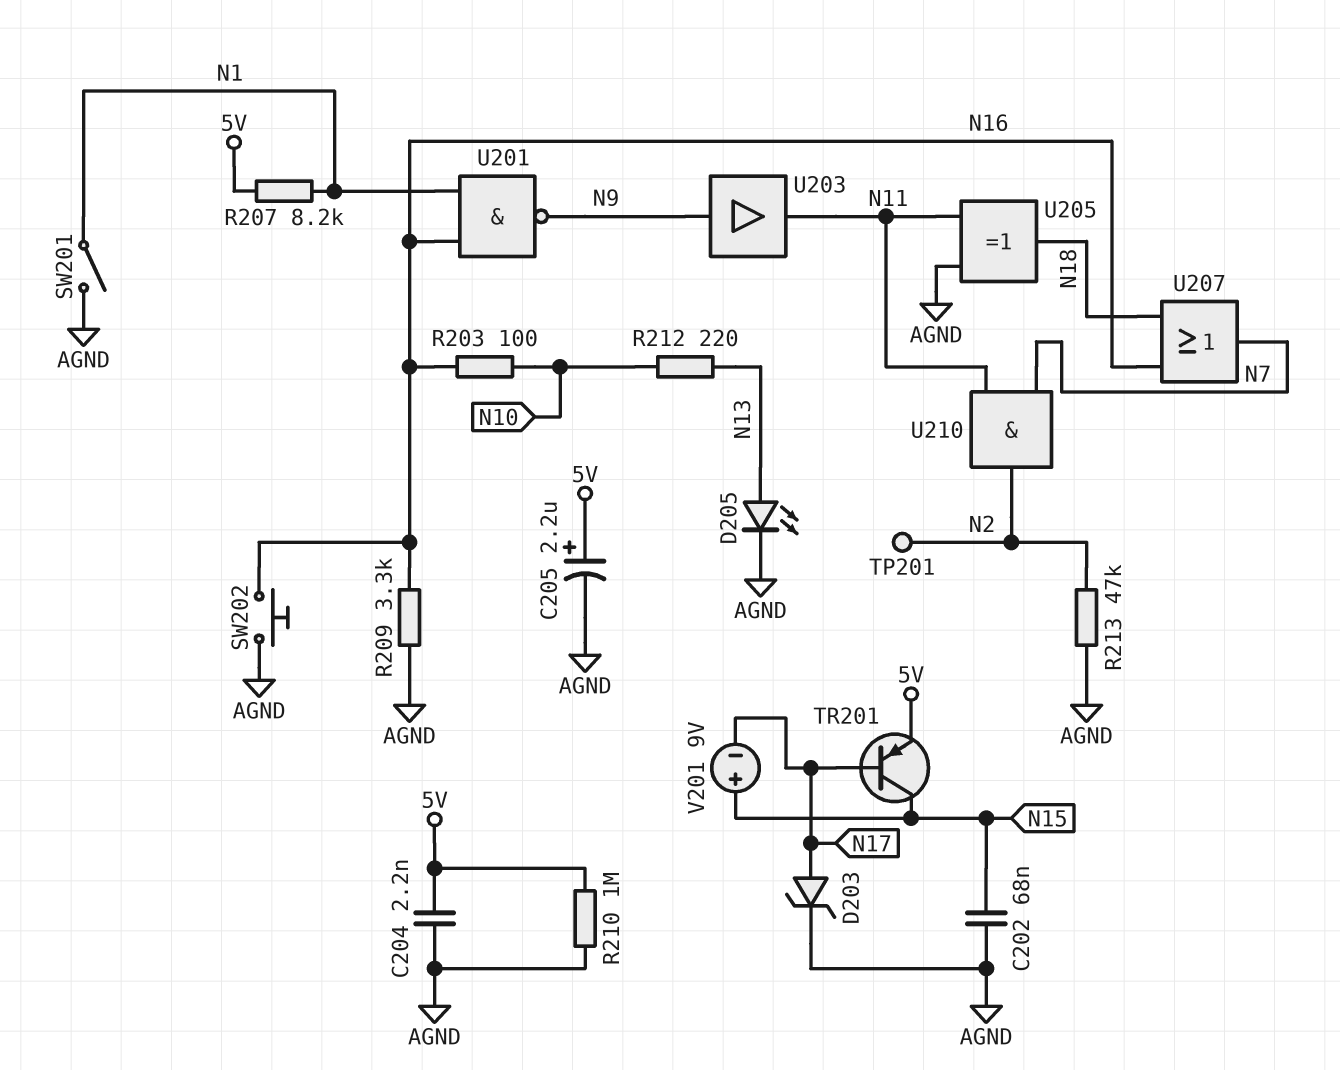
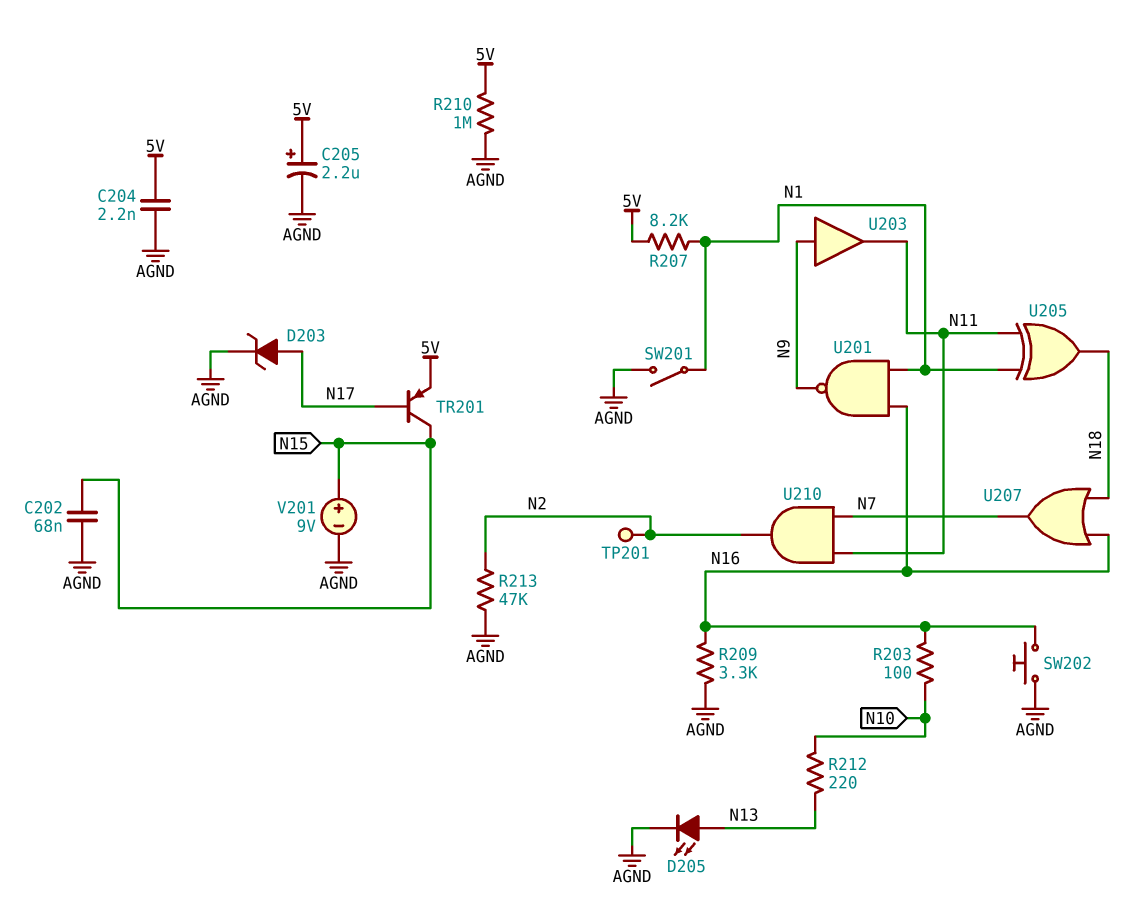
U205: XOR (in AGND, in N11, out N18) -> XOR (in N1, in N11, out N18)
V201: 9V (plus N15, minus N17) -> 9V (plus N15, minus AGND)

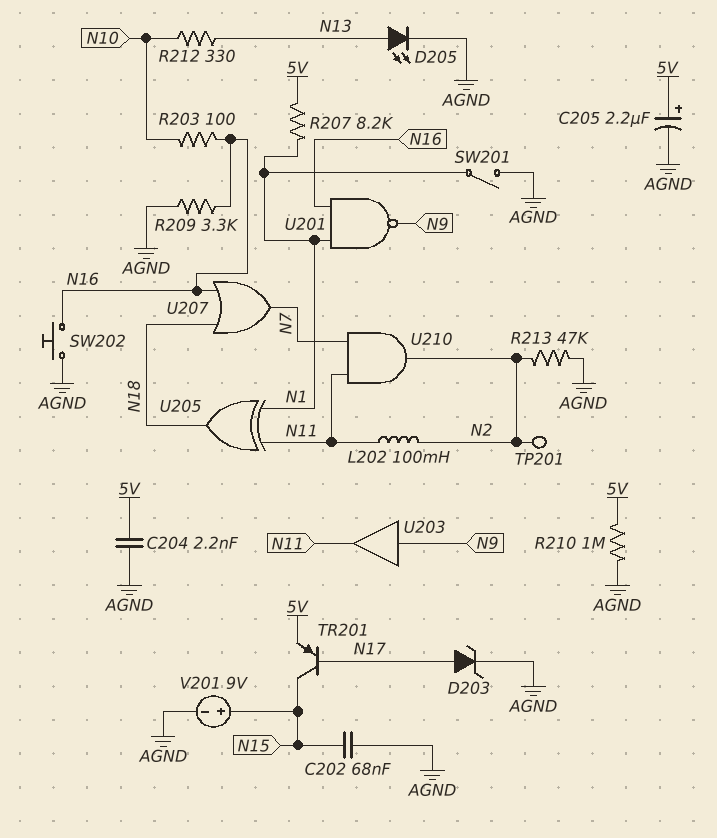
L202: none -> 100mH (N2, N11)
R212: 220 (N10, N13) -> 330 (N10, N13)

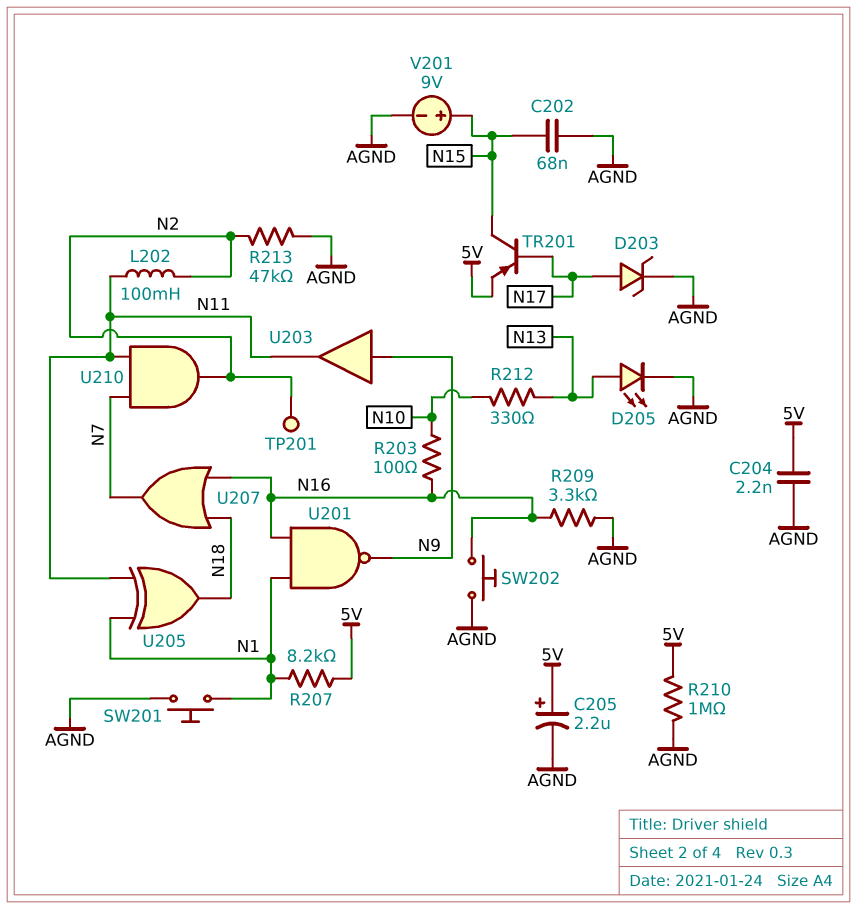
SW201: switch (AGND, N1) -> button (AGND, N1)

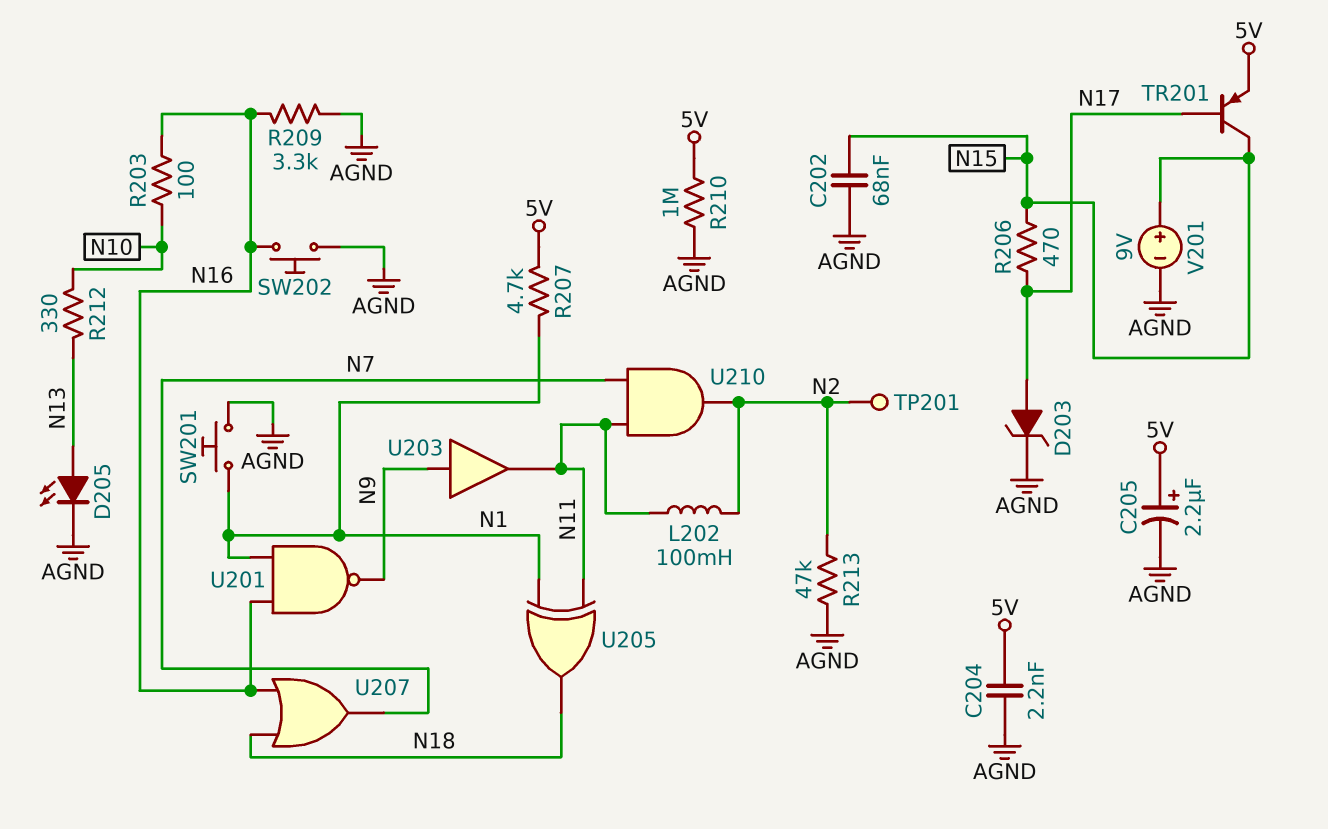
R206: none -> 470 (N15, N17)
R207: 8.2k (5V, N1) -> 4.7k (5V, N1)

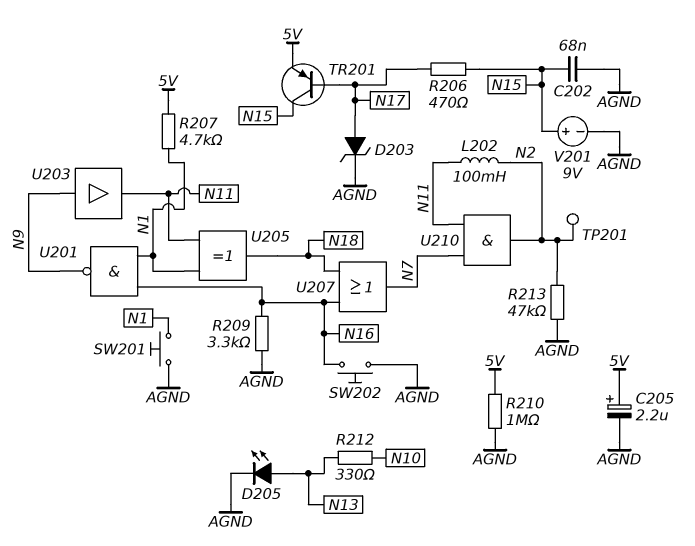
C204: 2.2nF (5V, AGND) -> none
R203: 100 (N10, N16) -> none

